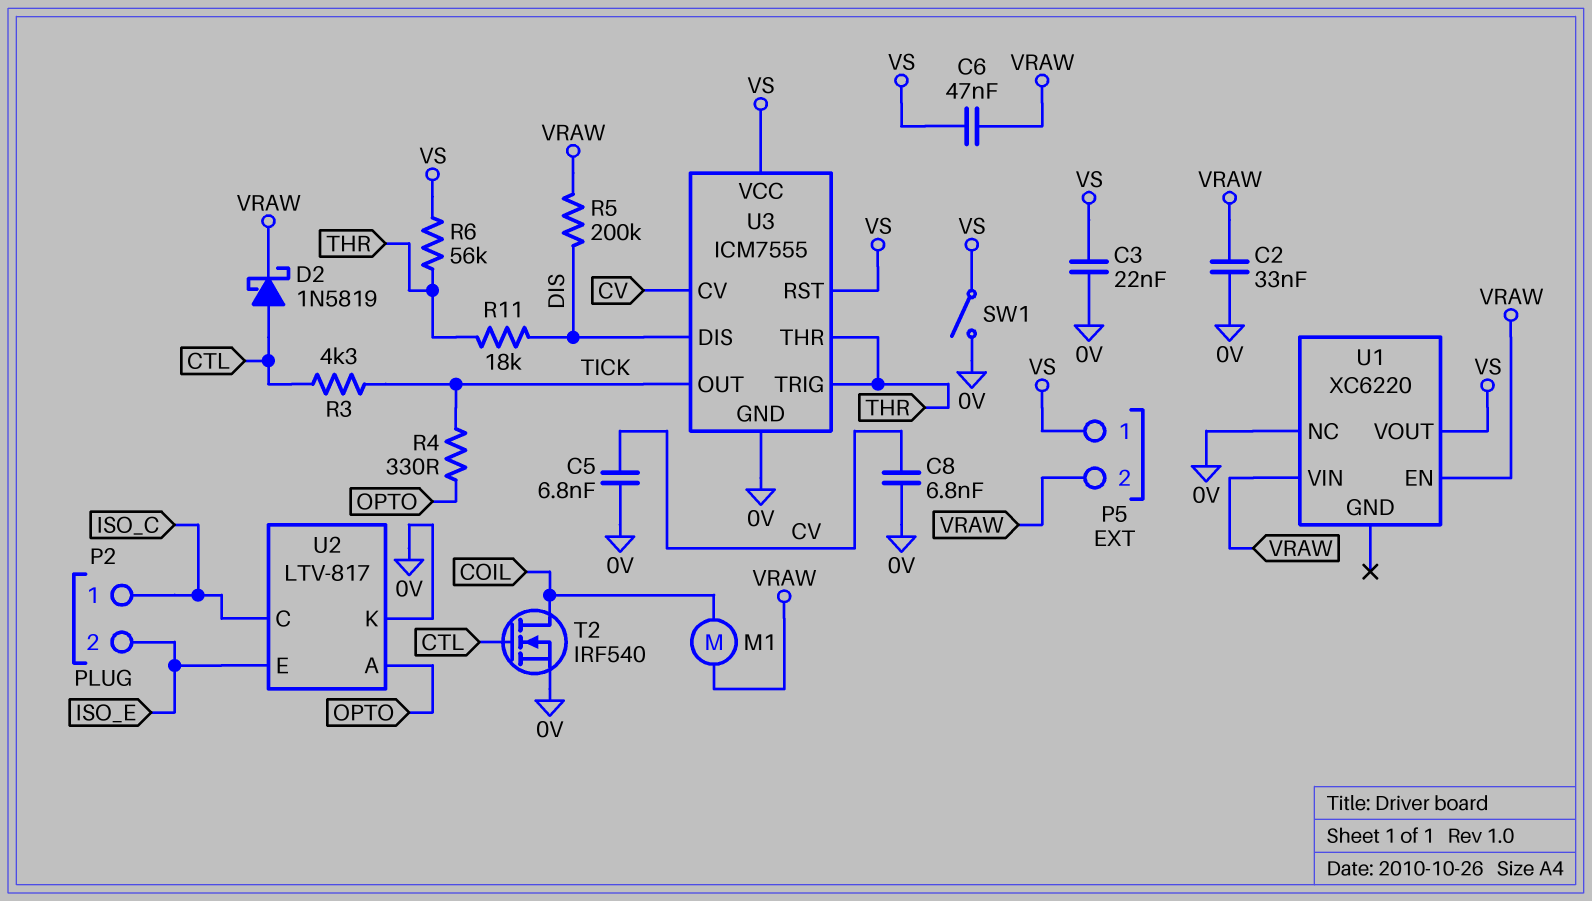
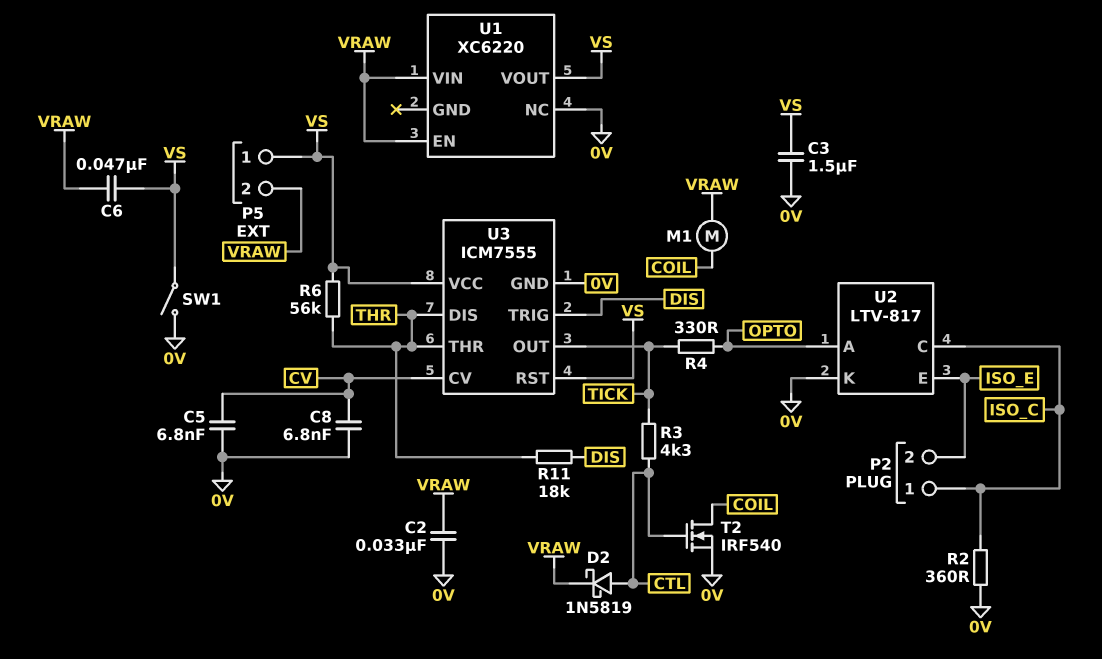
C3: 22nF (0V, VS) -> 1.5uF (0V, VS)
R2: none -> 360 (0V, ISO_C)
R5: 200k (DIS, VRAW) -> none
U3 pin DIS: DIS -> THR
U3 pin TRIG: THR -> DIS

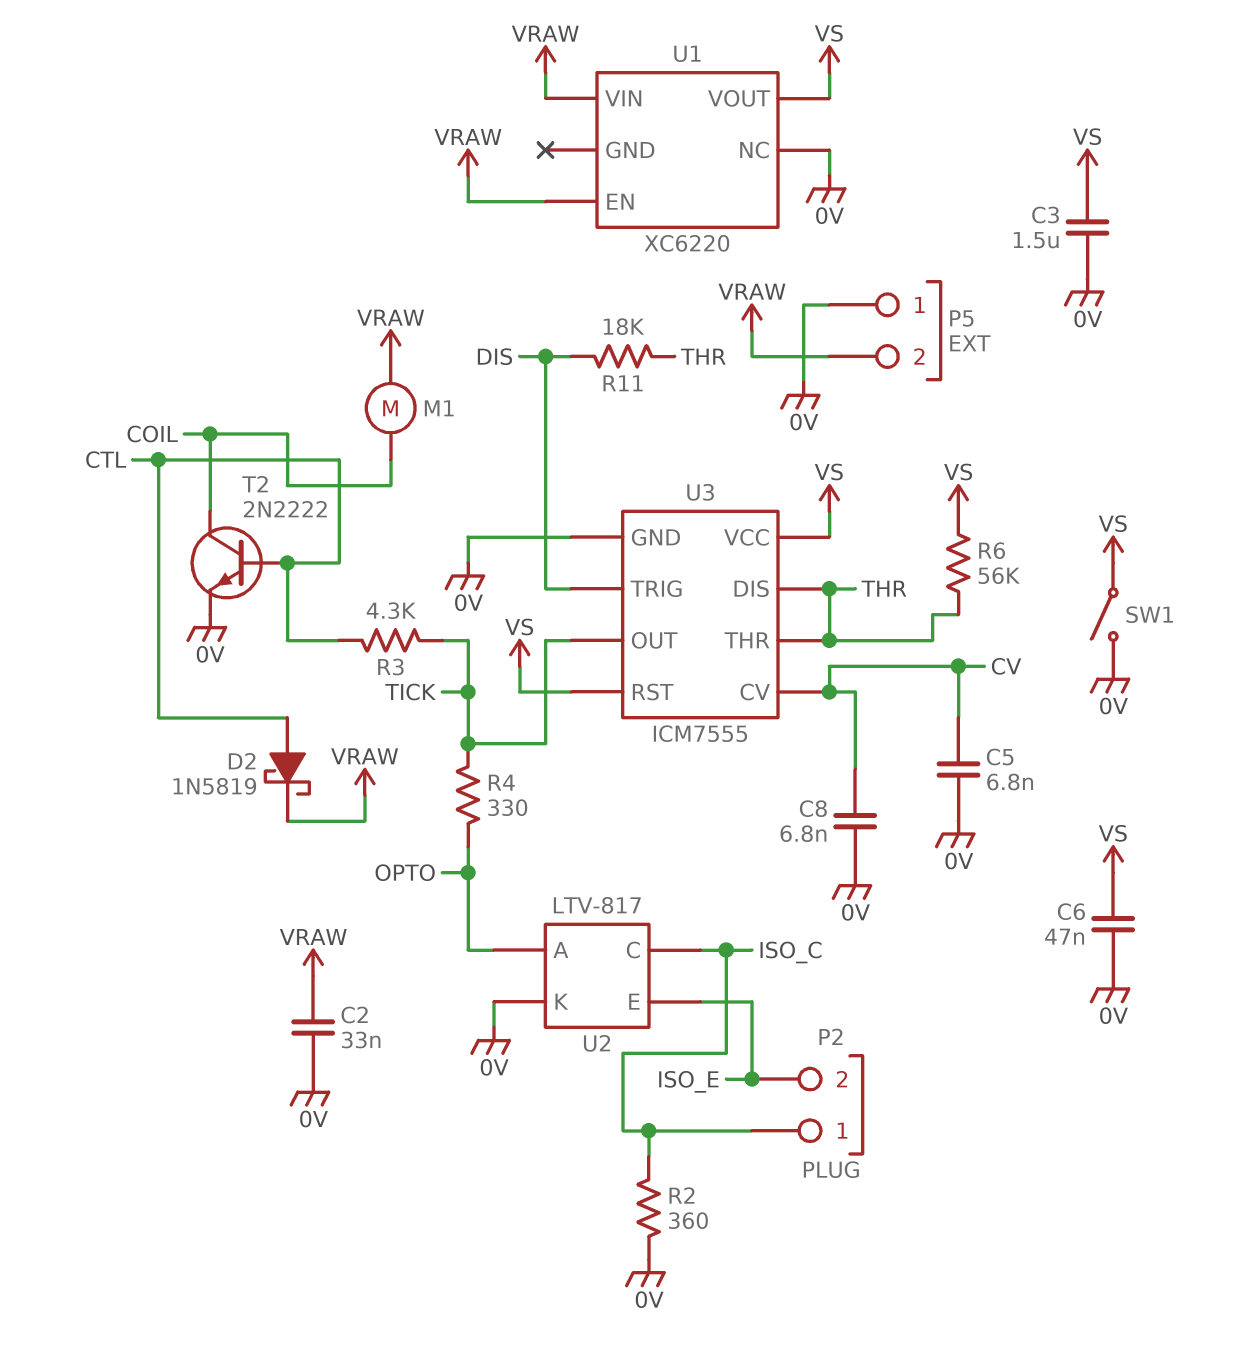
C6: 47nF (VRAW, VS) -> 47nF (0V, VS)
P5 pin 1: VS -> 0V
T2: NMOS IRF540 (G CTL, D COIL, S 0V) -> NPN 2N2222 (B CTL, C COIL, E 0V)

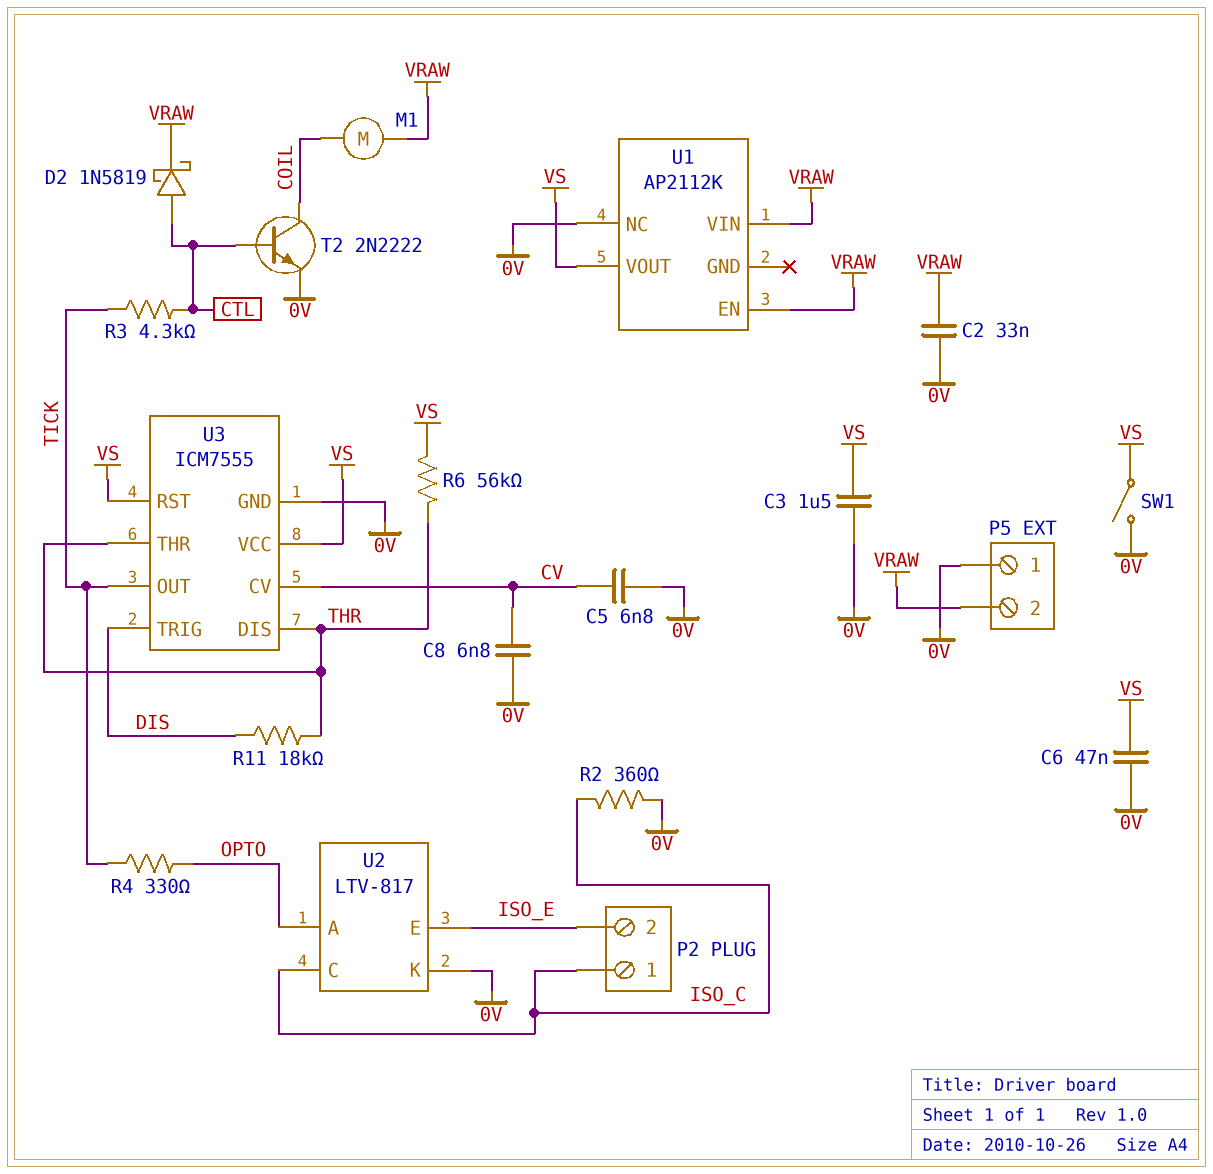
U1: XC6220 -> AP2112K

